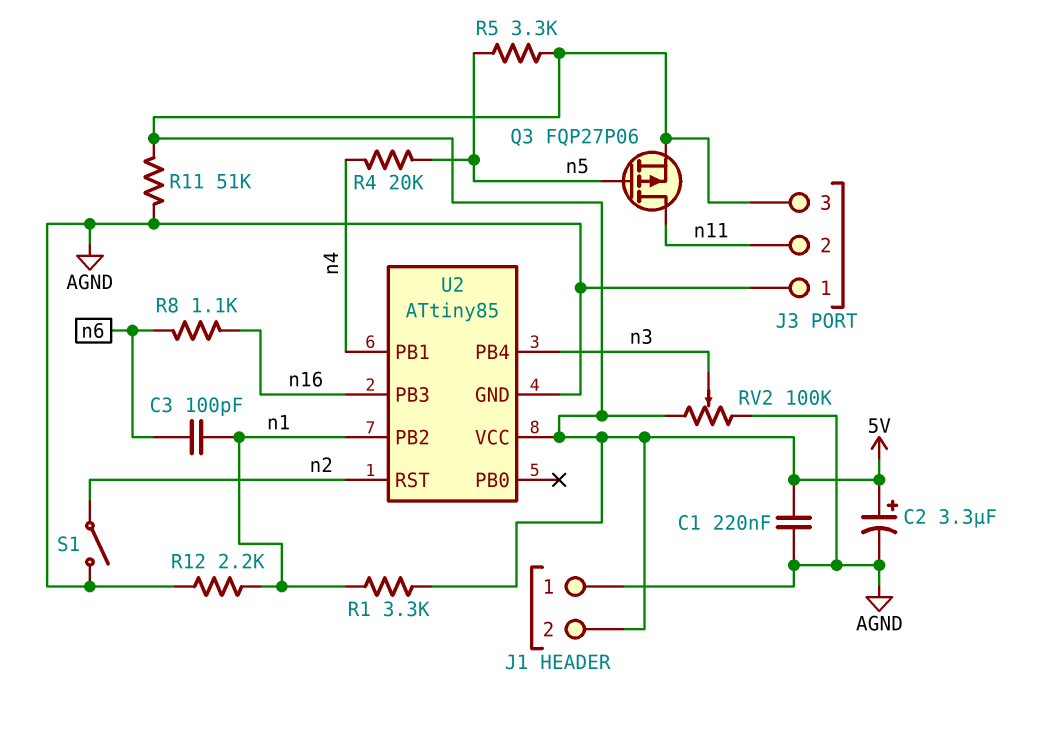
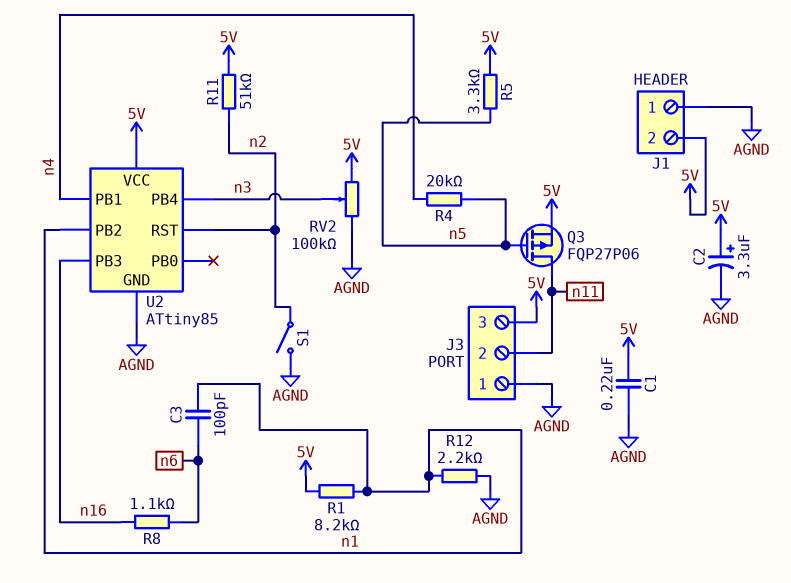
R1: 3.3k (5V, n1) -> 8.2k (5V, n1)
R11: 51k (5V, AGND) -> 51k (5V, n2)

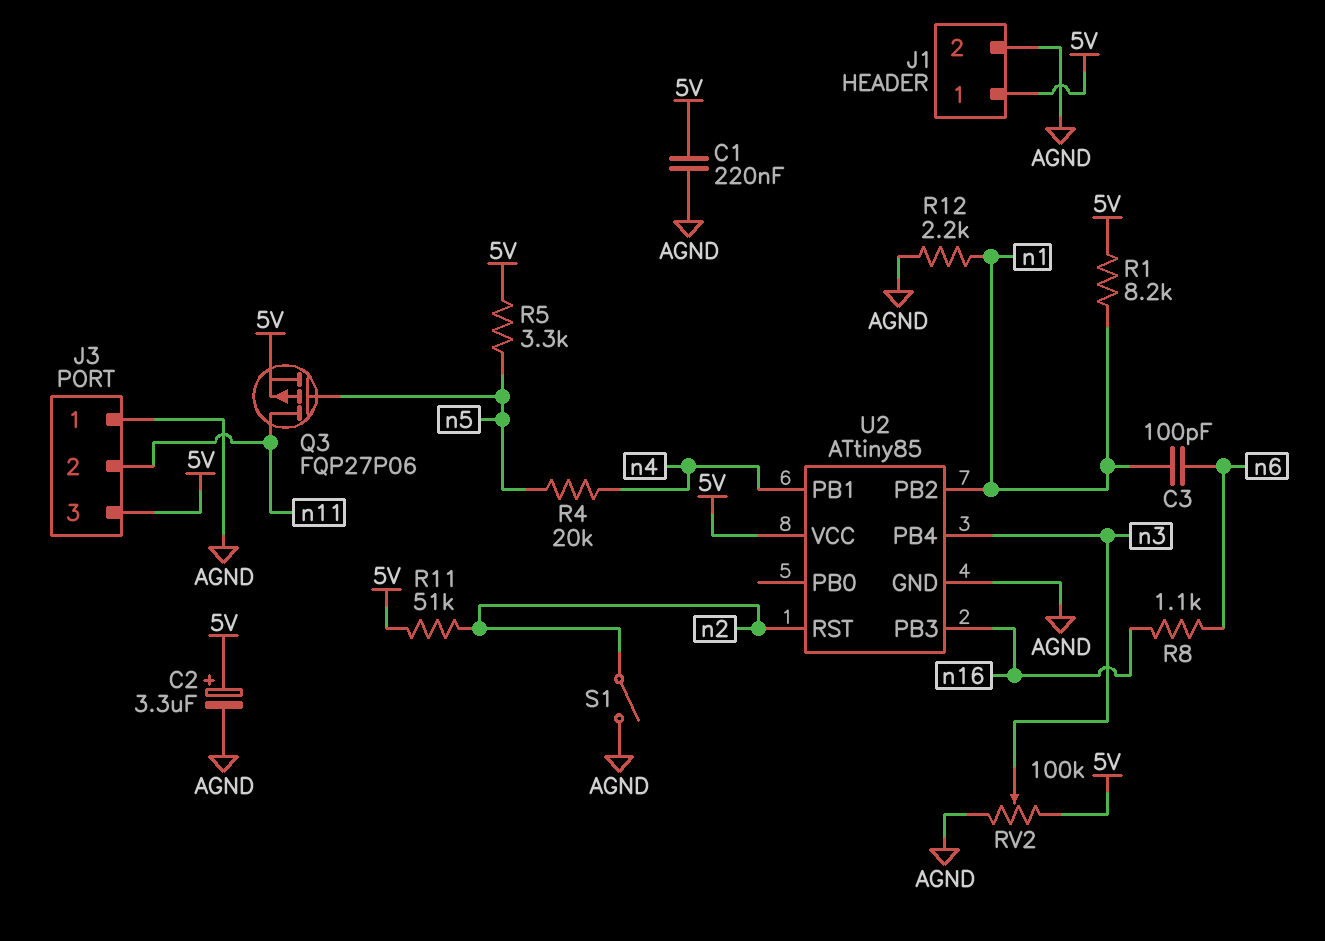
J1 pin 1: AGND -> 5V
J1 pin 2: 5V -> AGND

